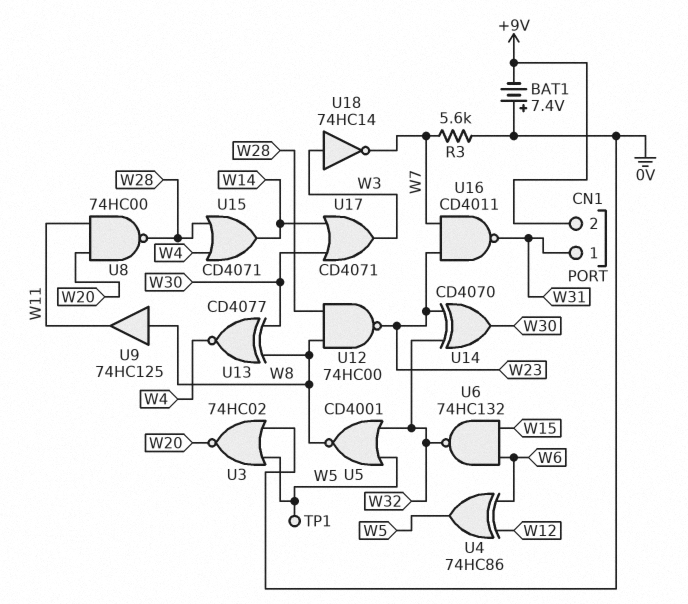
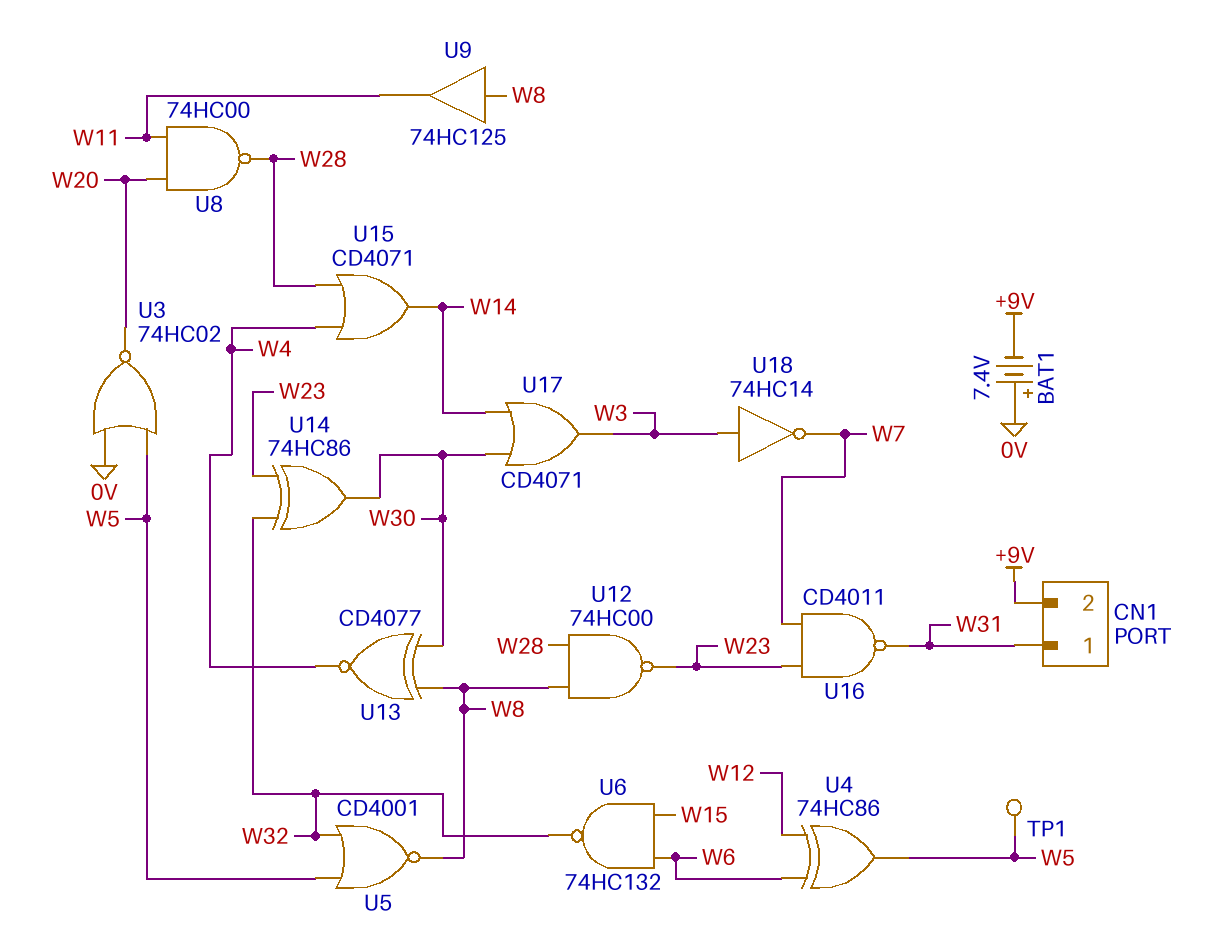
R3: 5.6k (0V, W7) -> none
U14: XOR CD4070 (in W23, in W32, out W30) -> XOR 74HC86 (in W23, in W32, out W30)

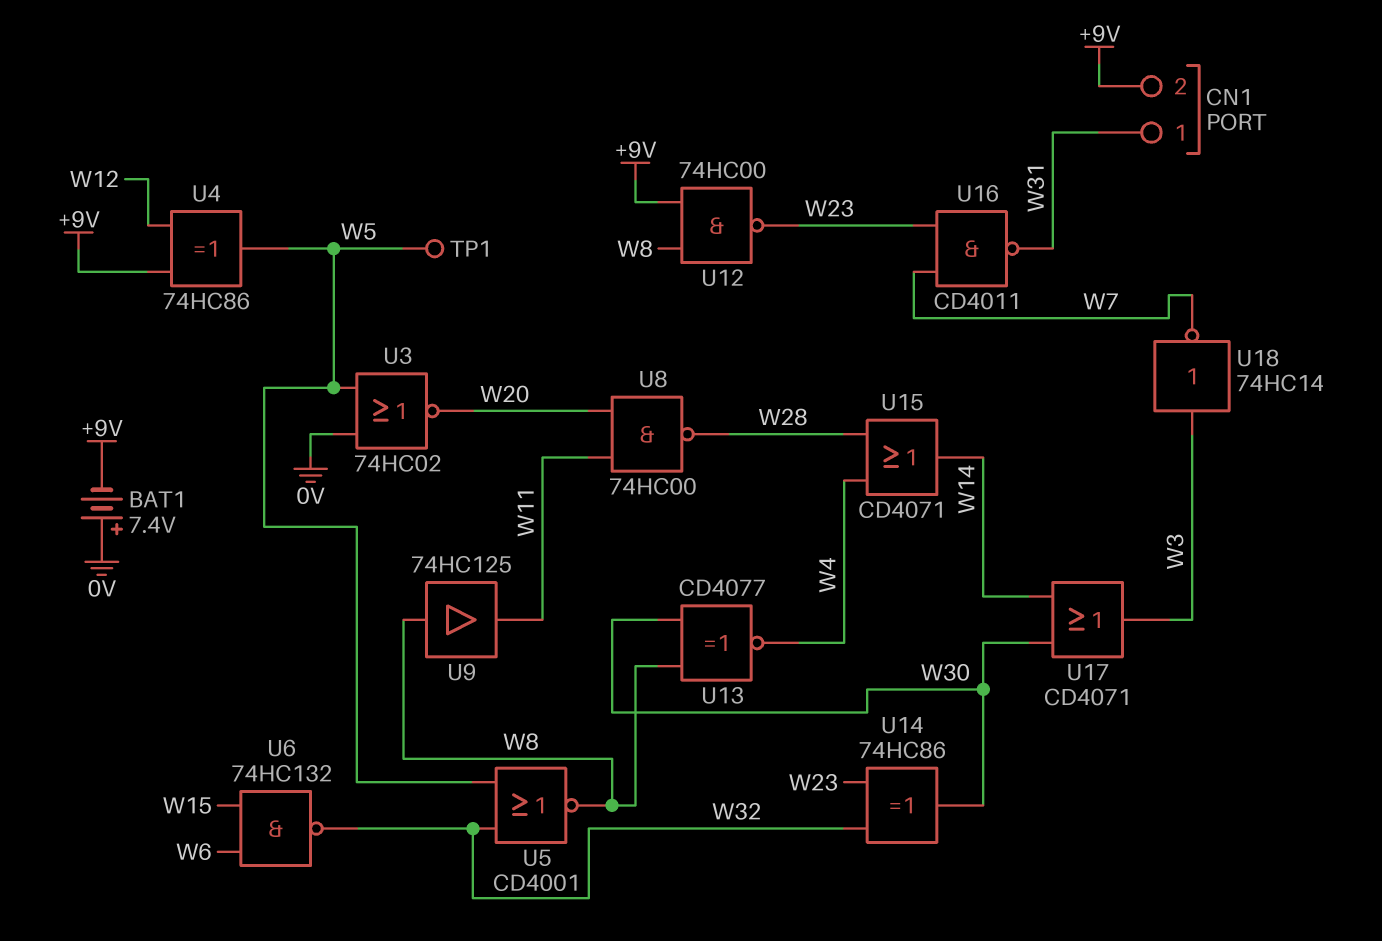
U4: XOR 74HC86 (in W6, in W12, out W5) -> XOR 74HC86 (in +9V, in W12, out W5)
U12: NAND 74HC00 (in W8, in W28, out W23) -> NAND 74HC00 (in +9V, in W8, out W23)

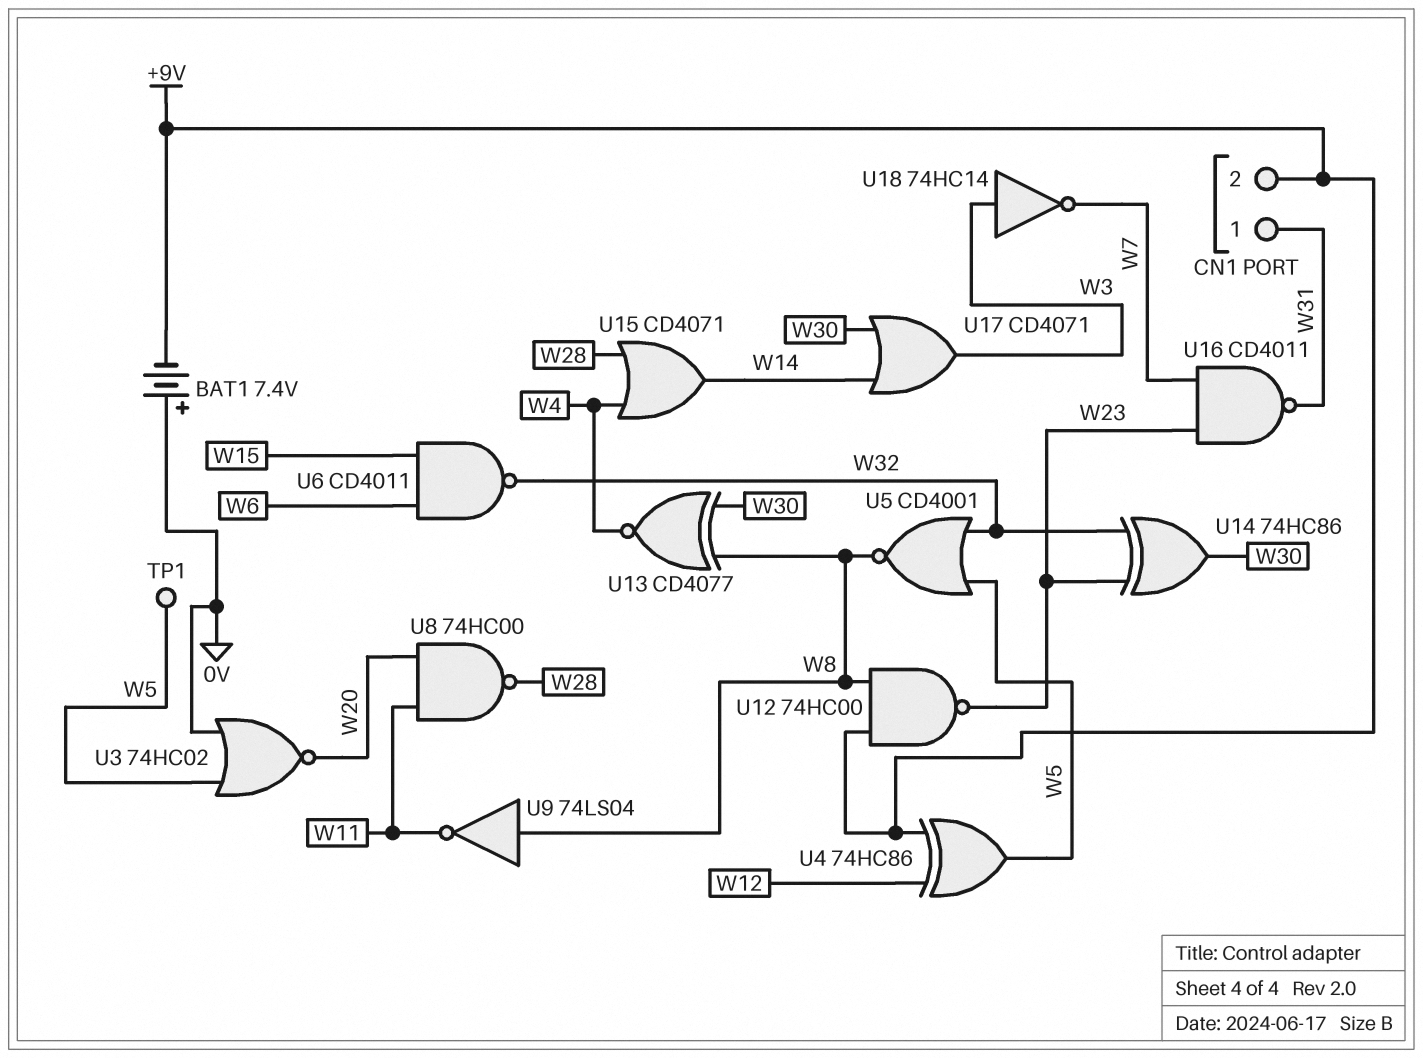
U6: NAND 74HC132 (in W6, in W15, out W32) -> NAND CD4011 (in W6, in W15, out W32)
U9: buffer 74HC125 (in W8, out W11) -> NOT 74LS04 (in W8, out W11)

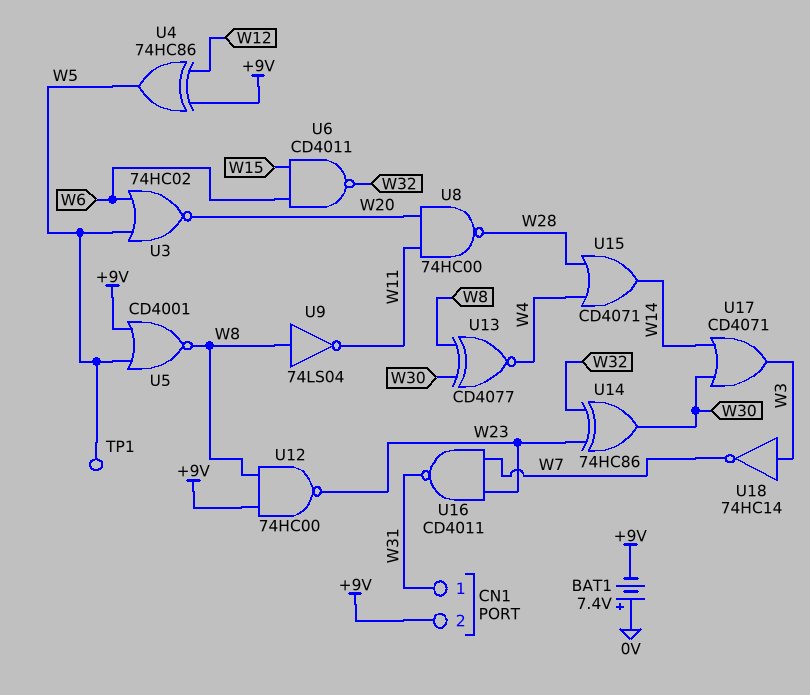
U3: NOR 74HC02 (in 0V, in W5, out W20) -> NOR 74HC02 (in W5, in W6, out W20)
U5: NOR CD4001 (in W5, in W32, out W8) -> NOR CD4001 (in +9V, in W5, out W8)

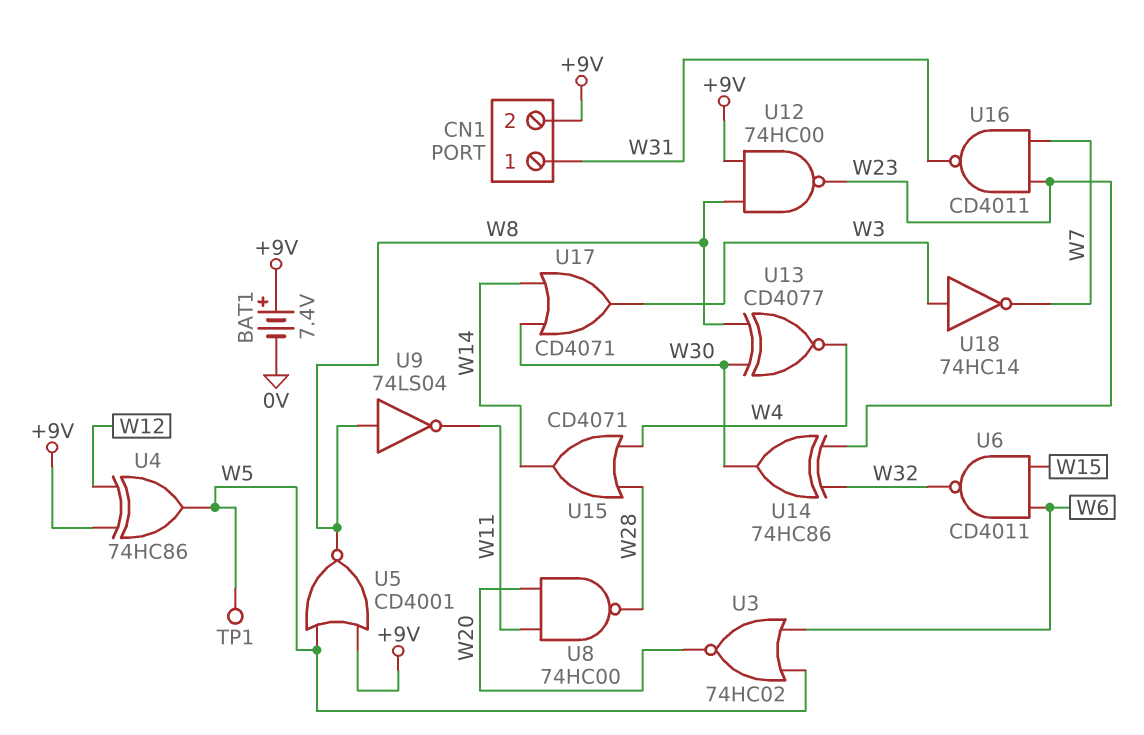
BAT1: 7.4V (plus 0V, minus +9V) -> 7.4V (plus +9V, minus 0V)

